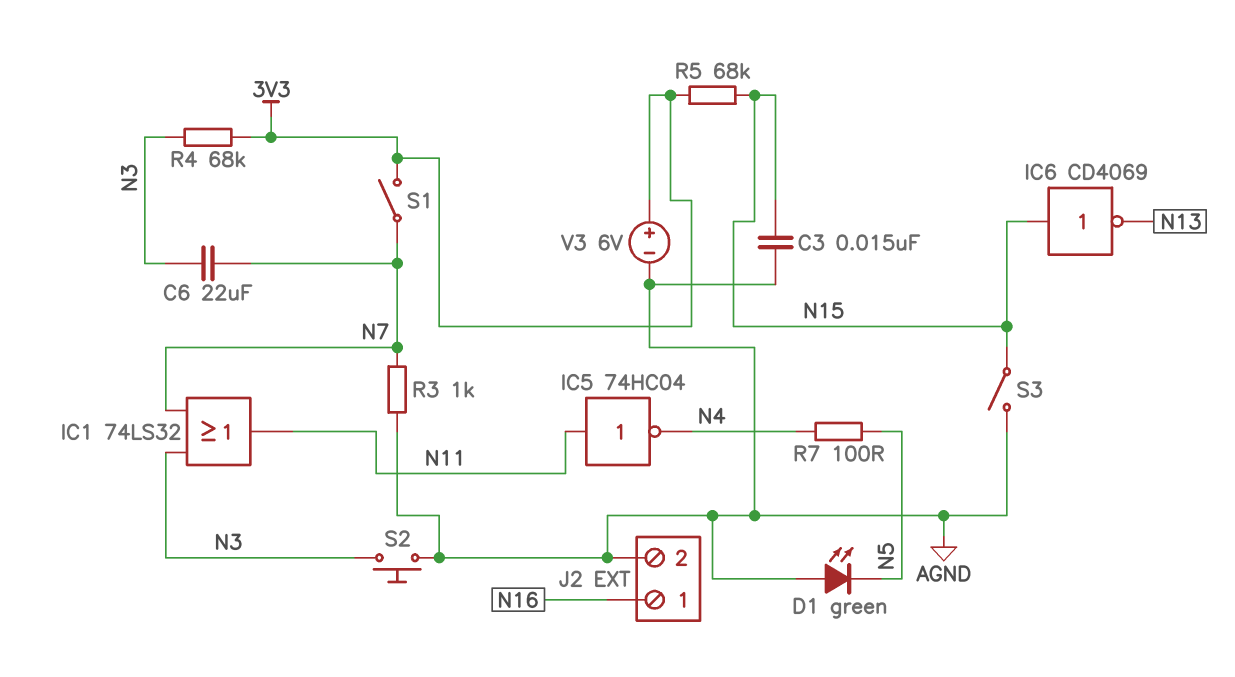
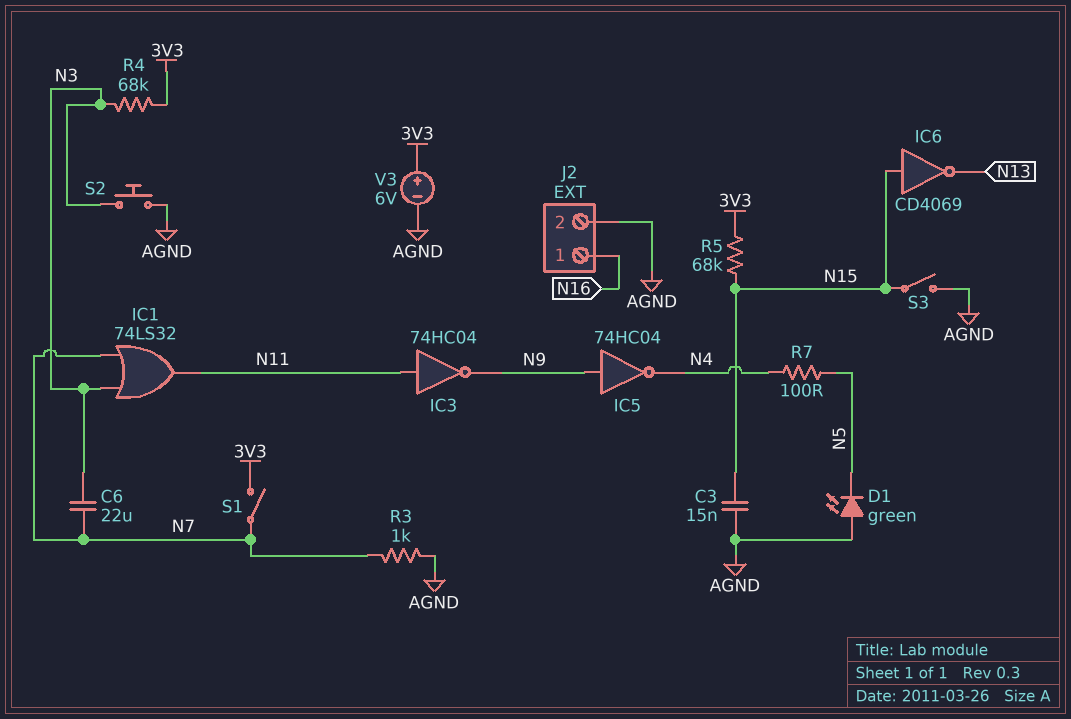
IC3: none -> NOT 74HC04 (in N11, out N9)
IC5: NOT 74HC04 (in N11, out N4) -> NOT 74HC04 (in N9, out N4)

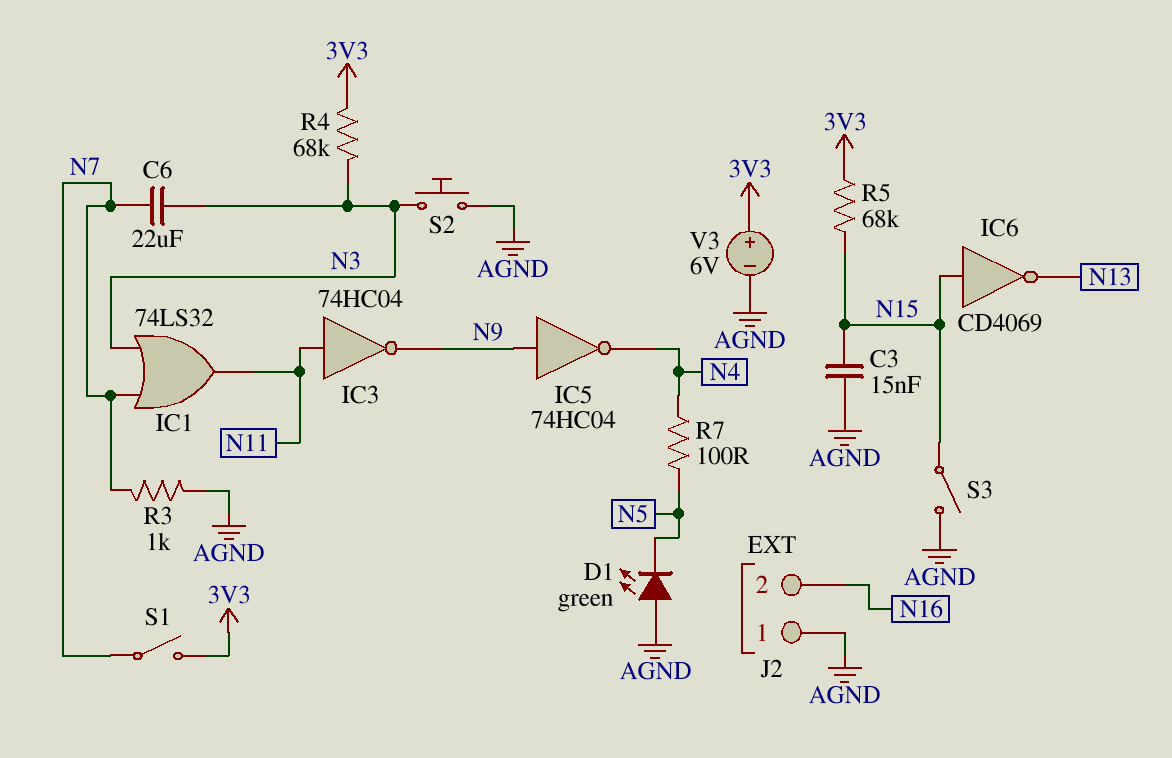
J2 pin 1: N16 -> AGND
J2 pin 2: AGND -> N16

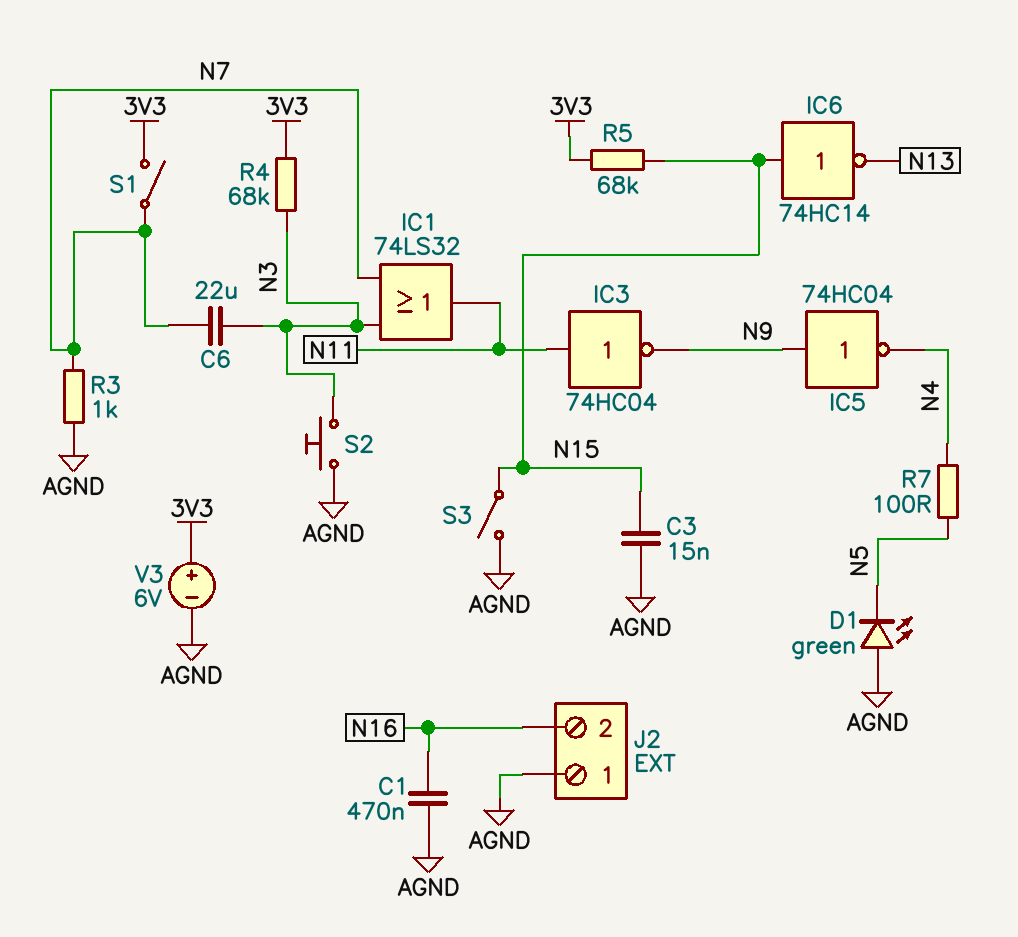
C1: none -> 470nF (AGND, N16)
IC6: NOT CD4069 (in N15, out N13) -> NOT 74HC14 (in N15, out N13)

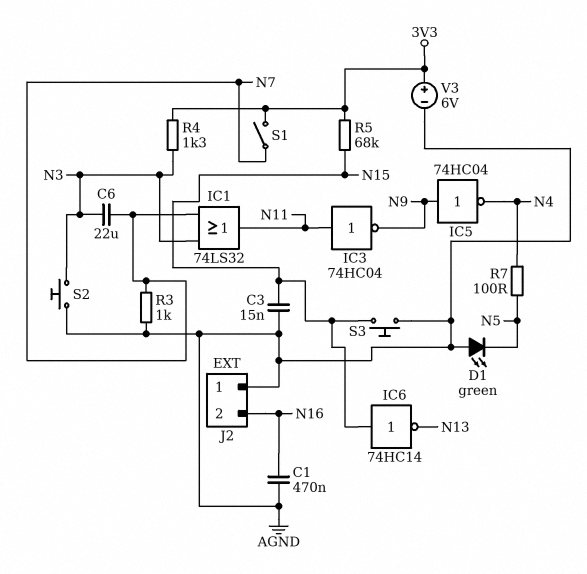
R4: 68k (3V3, N3) -> 1.3k (3V3, N3)
S3: switch (AGND, N15) -> button (AGND, N15)

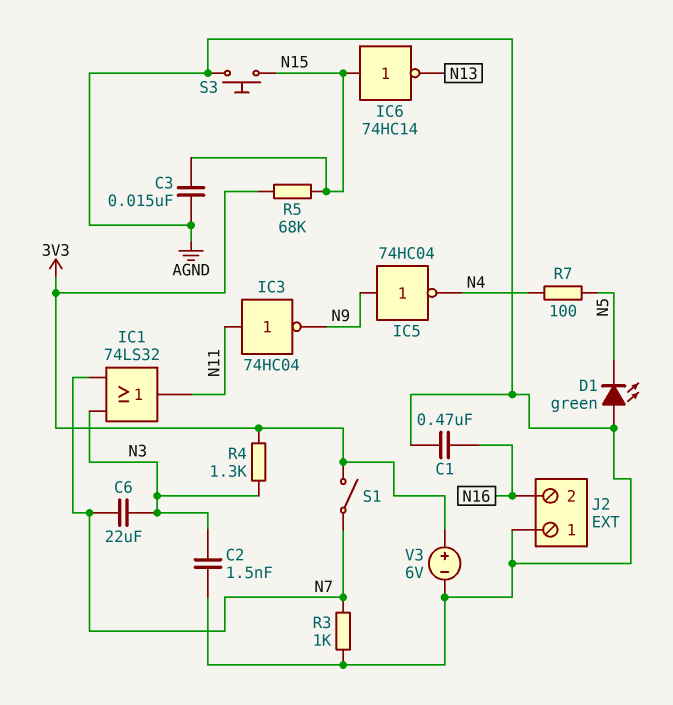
C2: none -> 1.5nF (AGND, N3)
S2: button (AGND, N3) -> none

